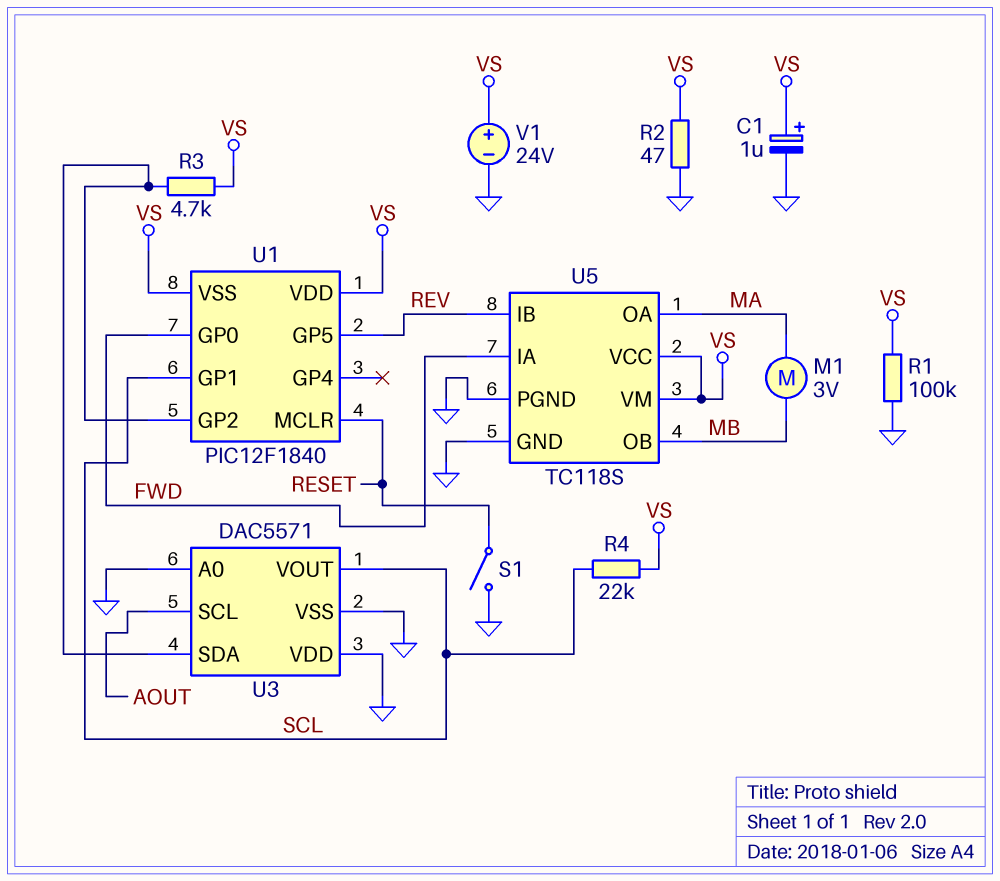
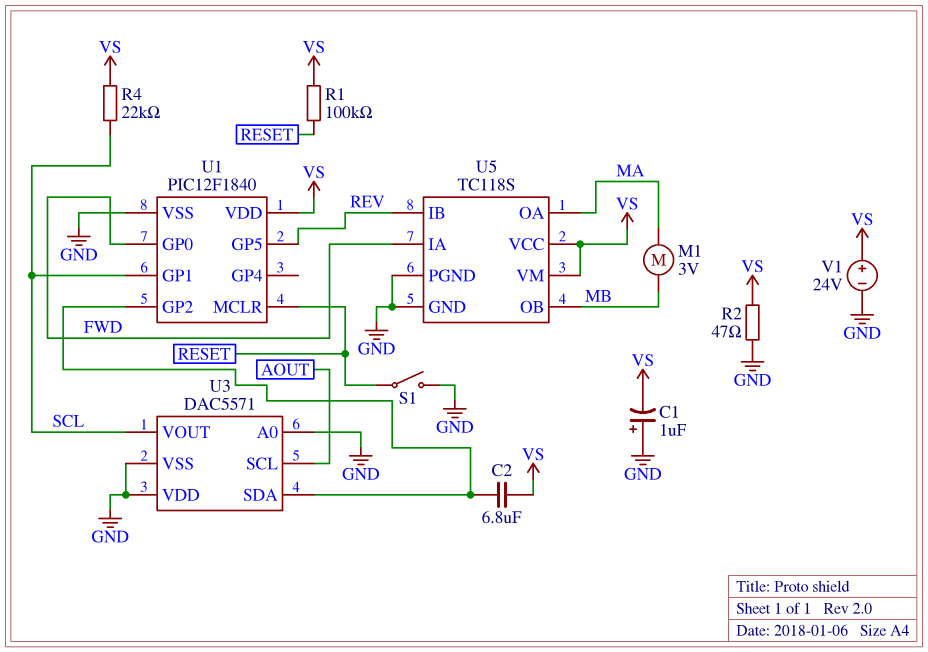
C1: 1uF (plus VS, minus GND) -> 1uF (plus GND, minus VS)
C2: none -> 6.8uF (U1/GP2, VS)
R1: 100k (GND, VS) -> 100k (RESET, VS)
R3: 4.7k (U1/GP2, VS) -> none
U1 pin VSS: VS -> GND

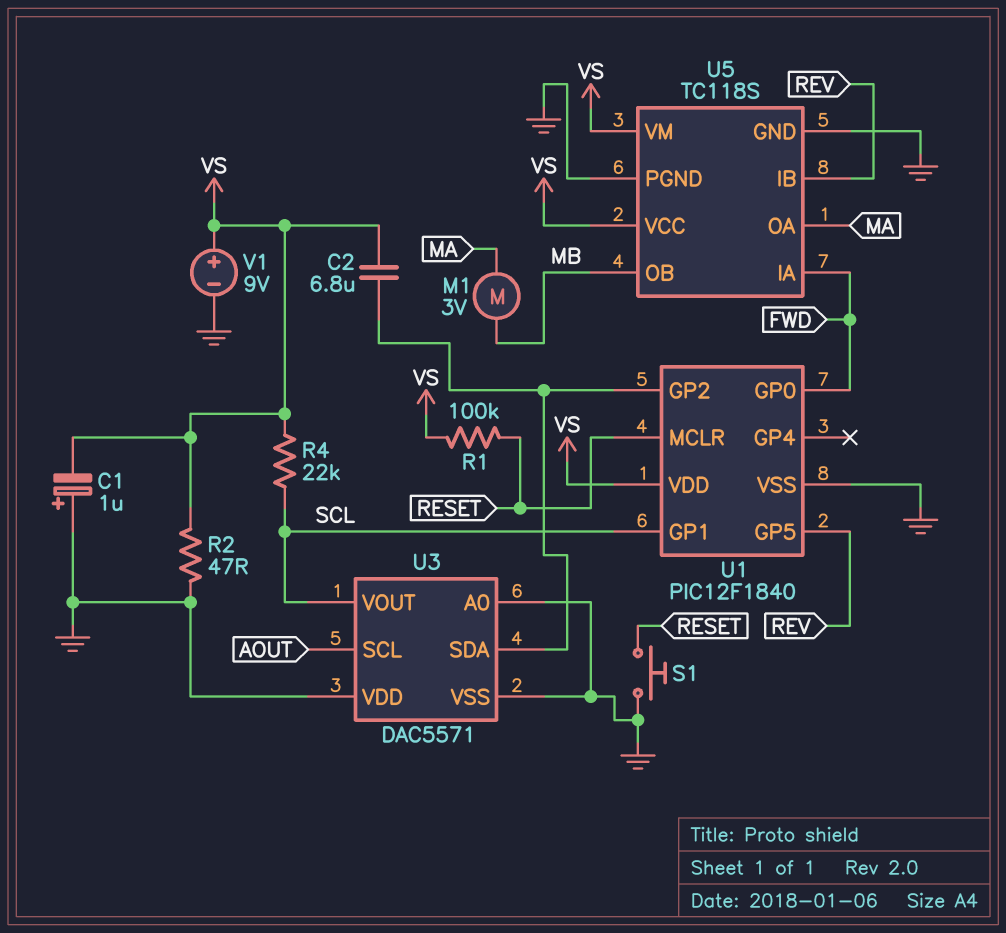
S1: switch (GND, RESET) -> button (GND, RESET)
V1: 24V (plus VS, minus GND) -> 9V (plus VS, minus GND)

